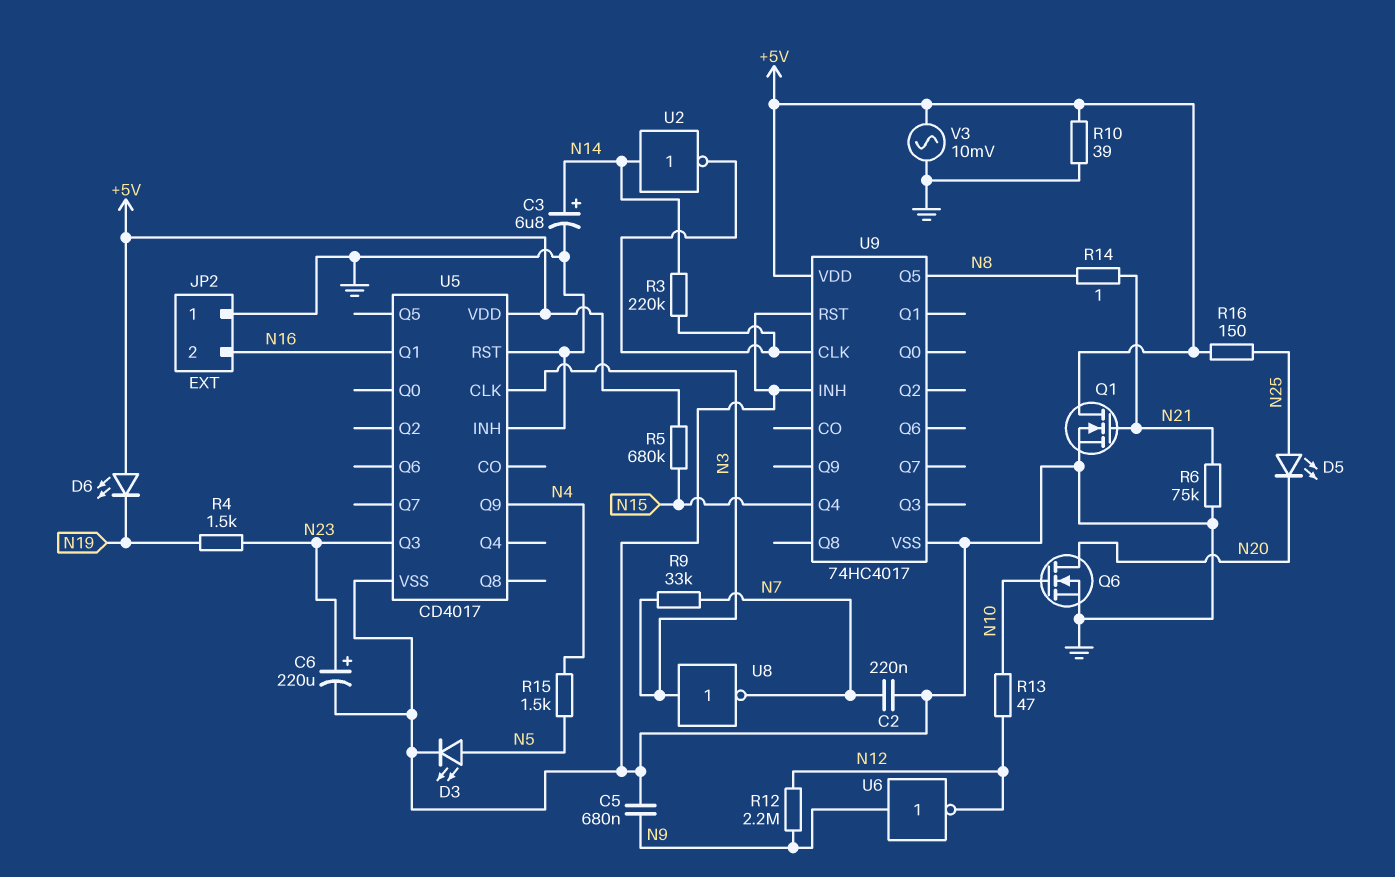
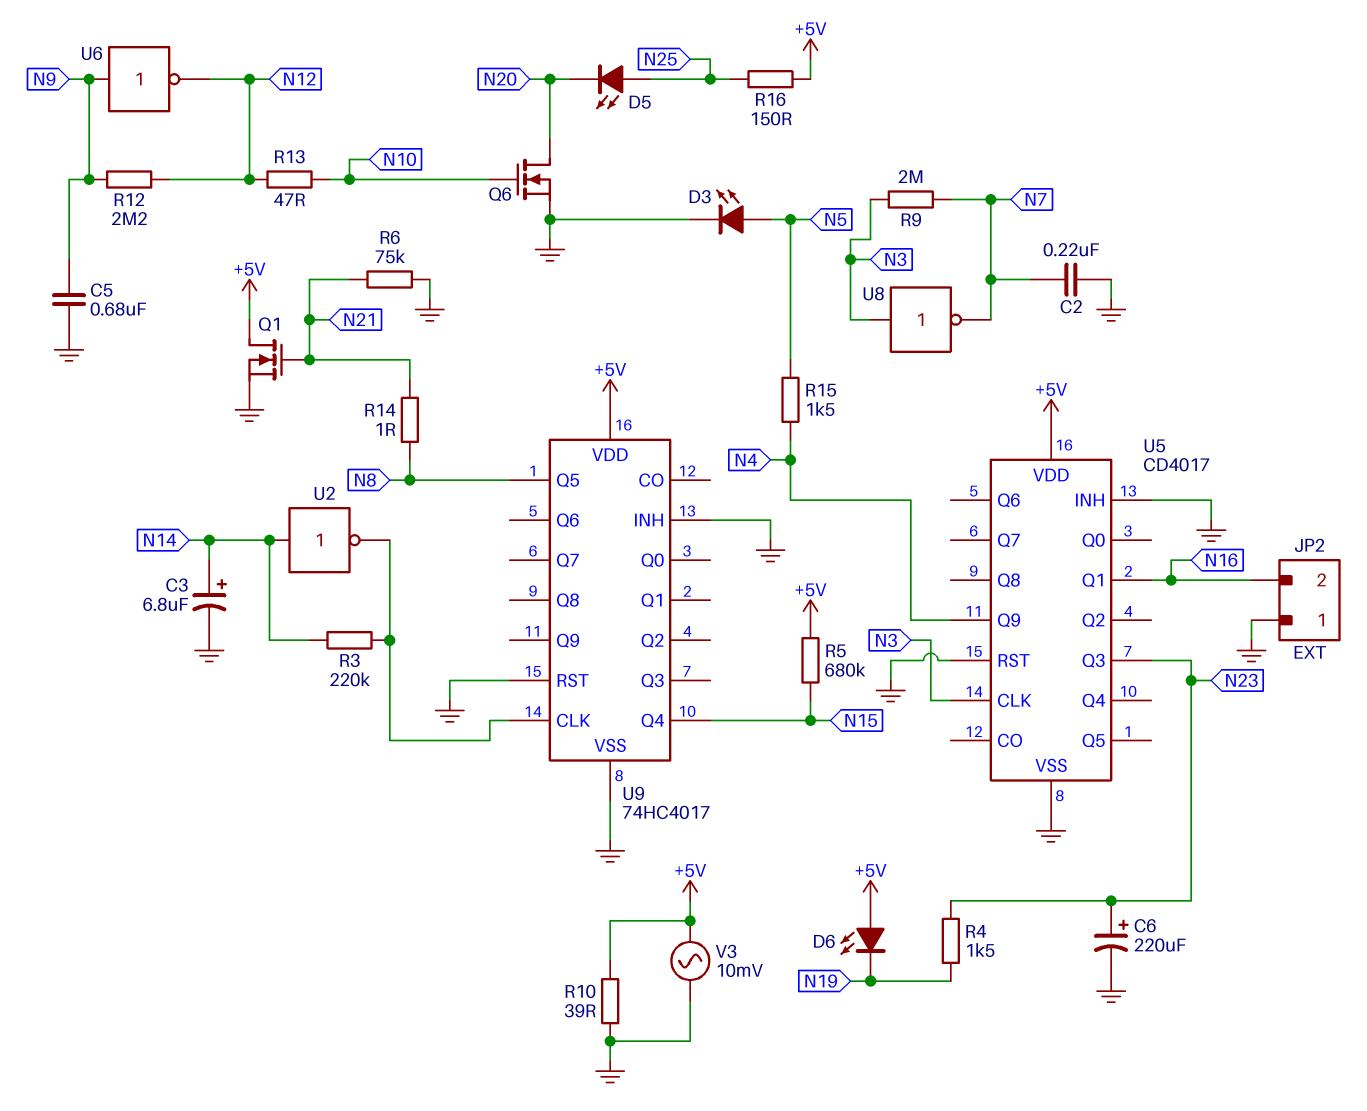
R9: 33k (N3, N7) -> 2M (N3, N7)

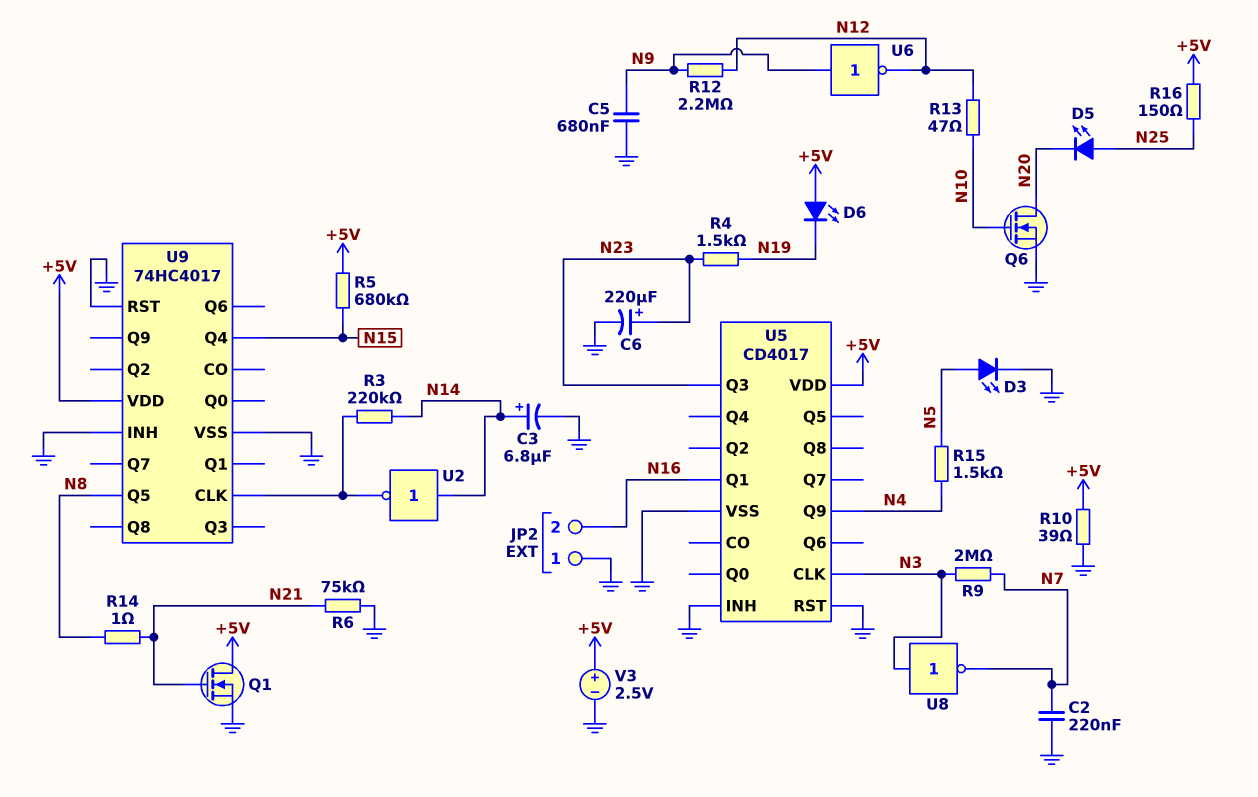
V3: AC 10mV (+5V, GND) -> 2.5V (plus +5V, minus GND)

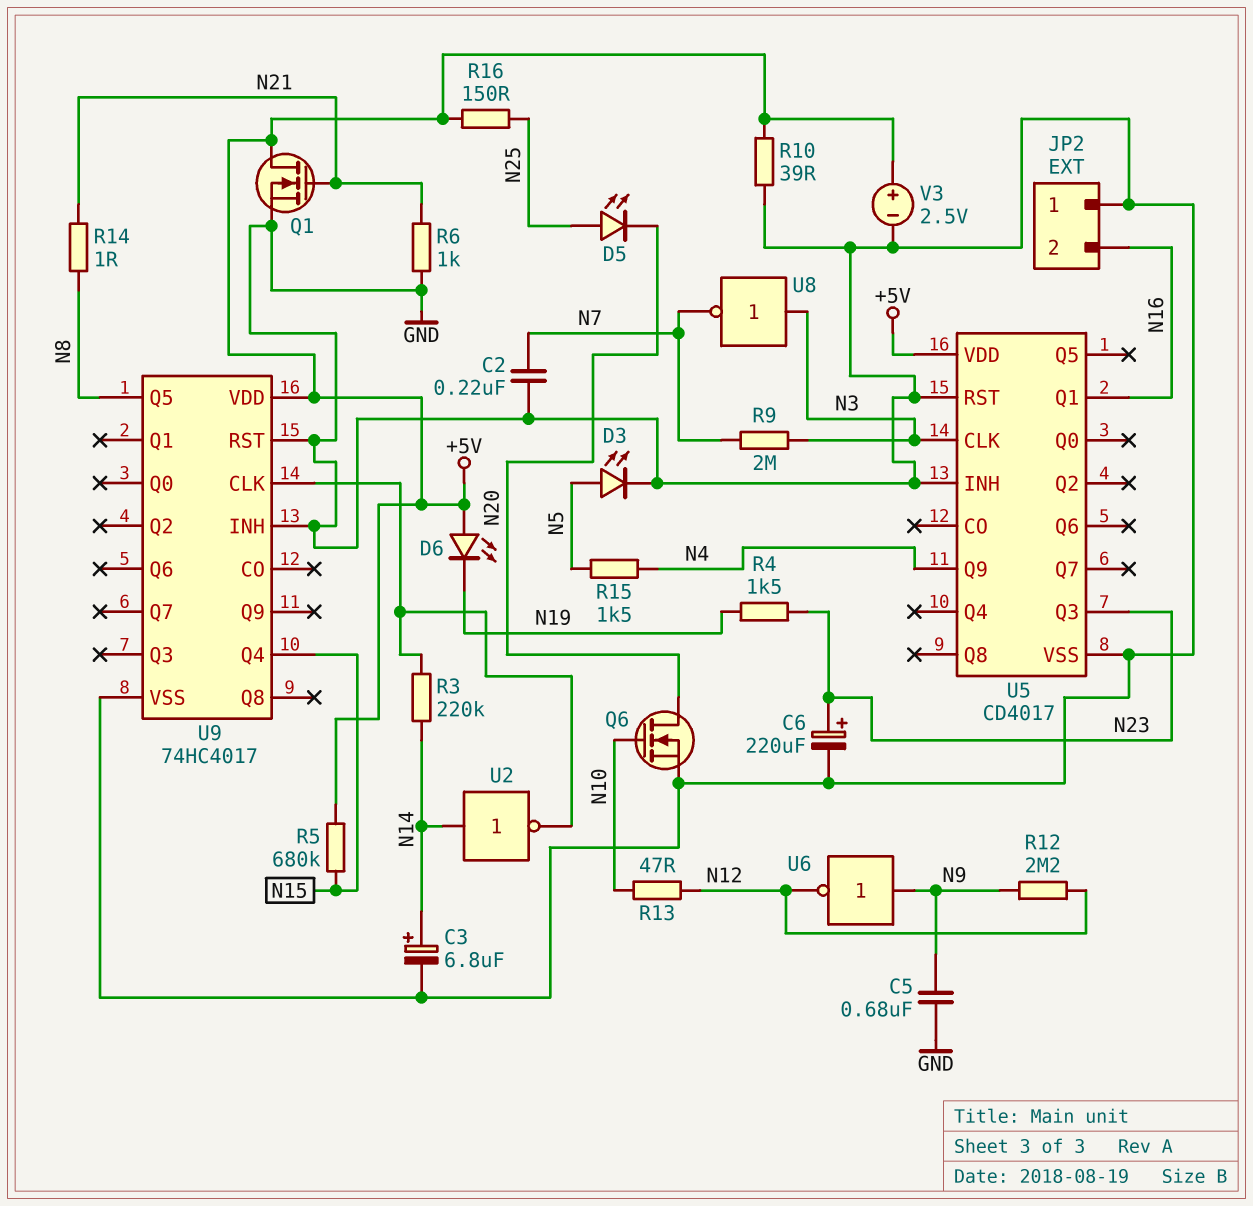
R6: 75k (GND, N21) -> 1k (GND, N21)

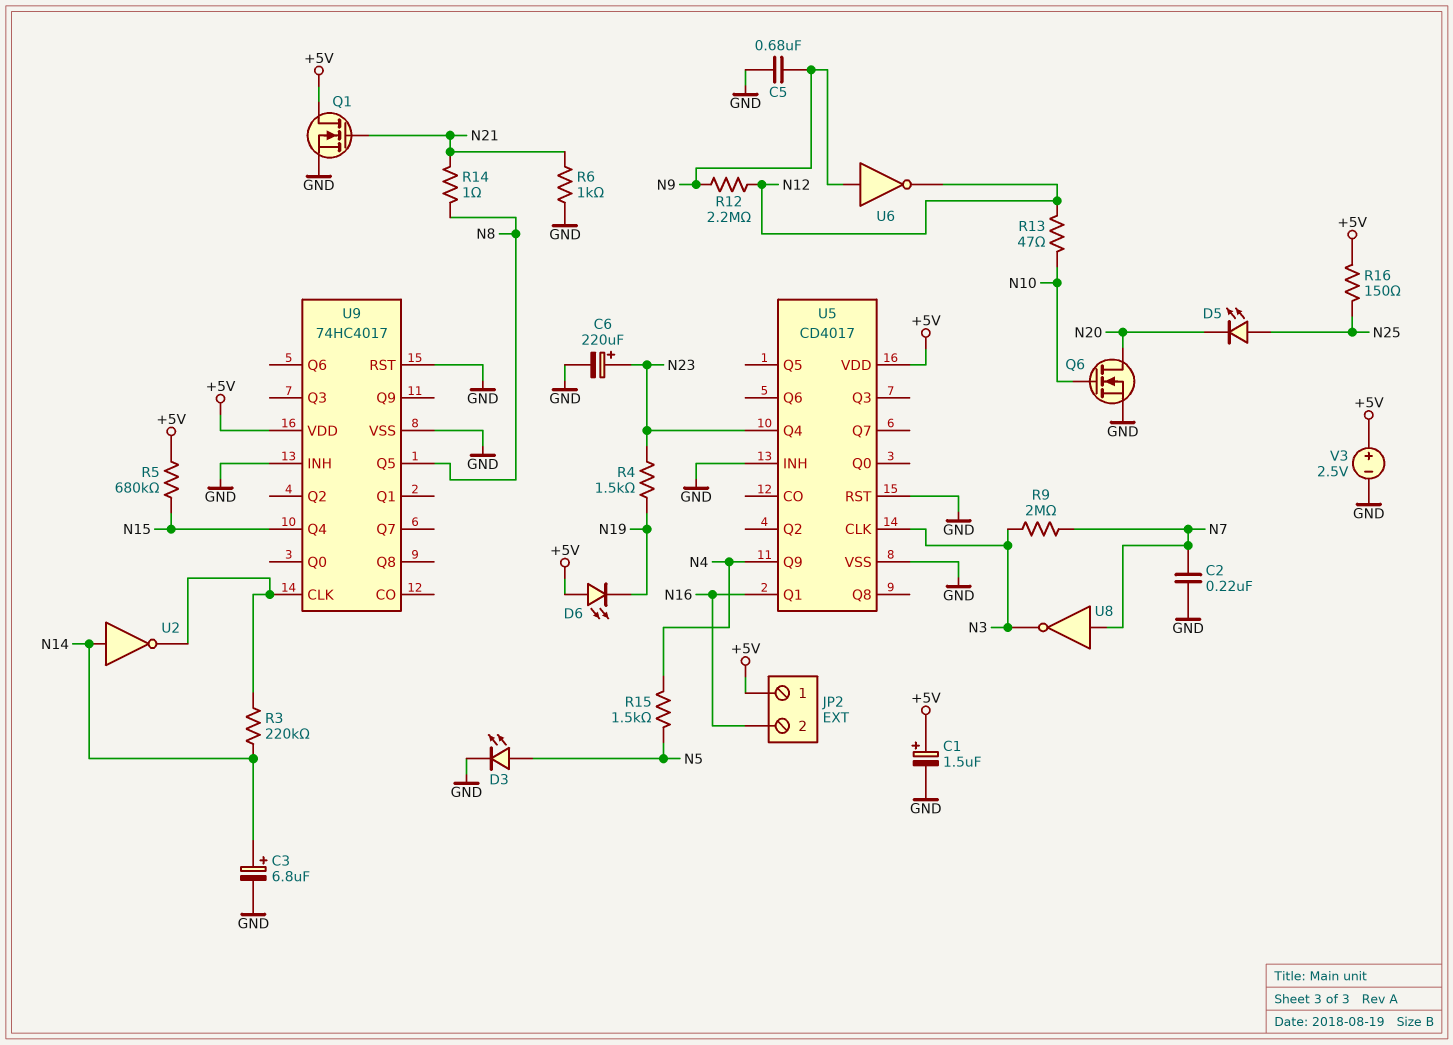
C1: none -> 1.5uF (plus +5V, minus GND)
JP2 pin 1: GND -> +5V
R10: 39 (+5V, GND) -> none
U5 pin Q3: N23 -> none
U5 pin Q4: none -> N23
U8: NOT (in N3, out N7) -> NOT (in N7, out N3)

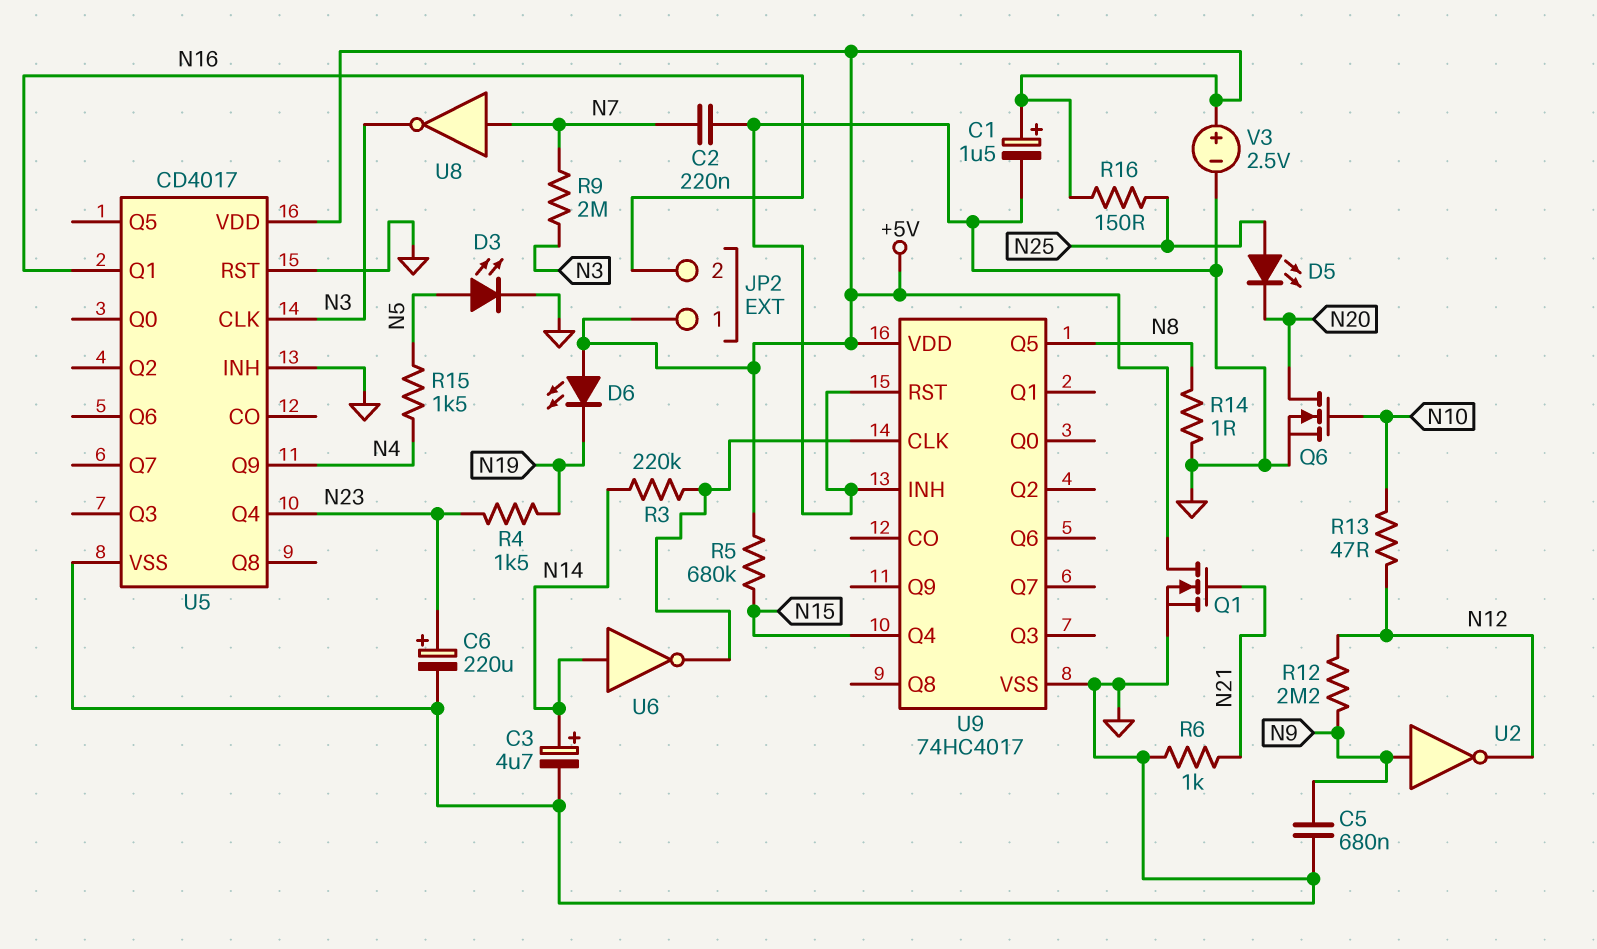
C3: 6.8uF (plus N14, minus GND) -> 4.7uF (plus N14, minus GND)
R14: 1 (N8, N21) -> 1 (GND, N8)
U2: NOT (in N14, out U9/CLK) -> NOT (in N9, out N12)
U6: NOT (in N9, out N12) -> NOT (in N14, out U9/CLK)

